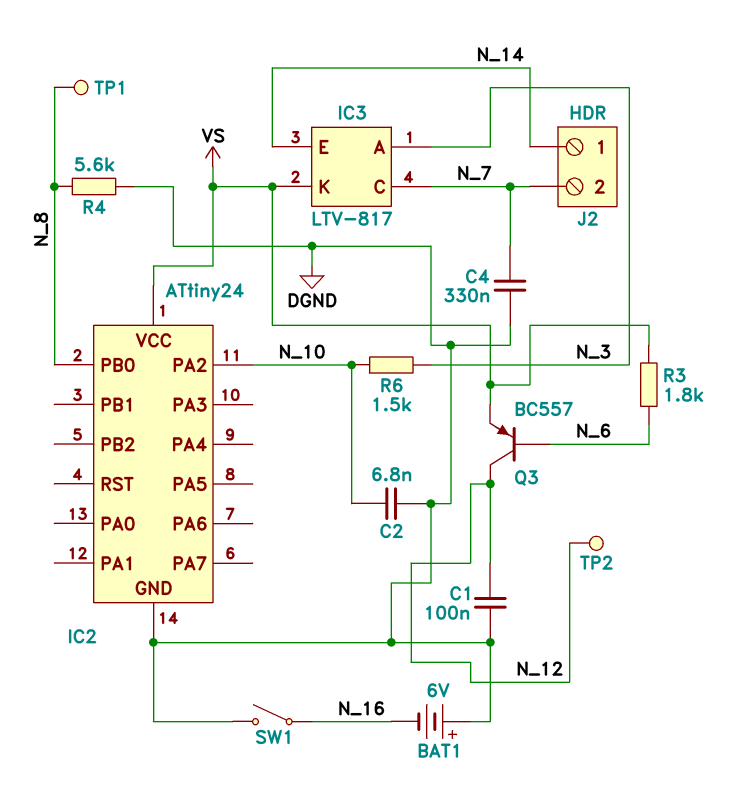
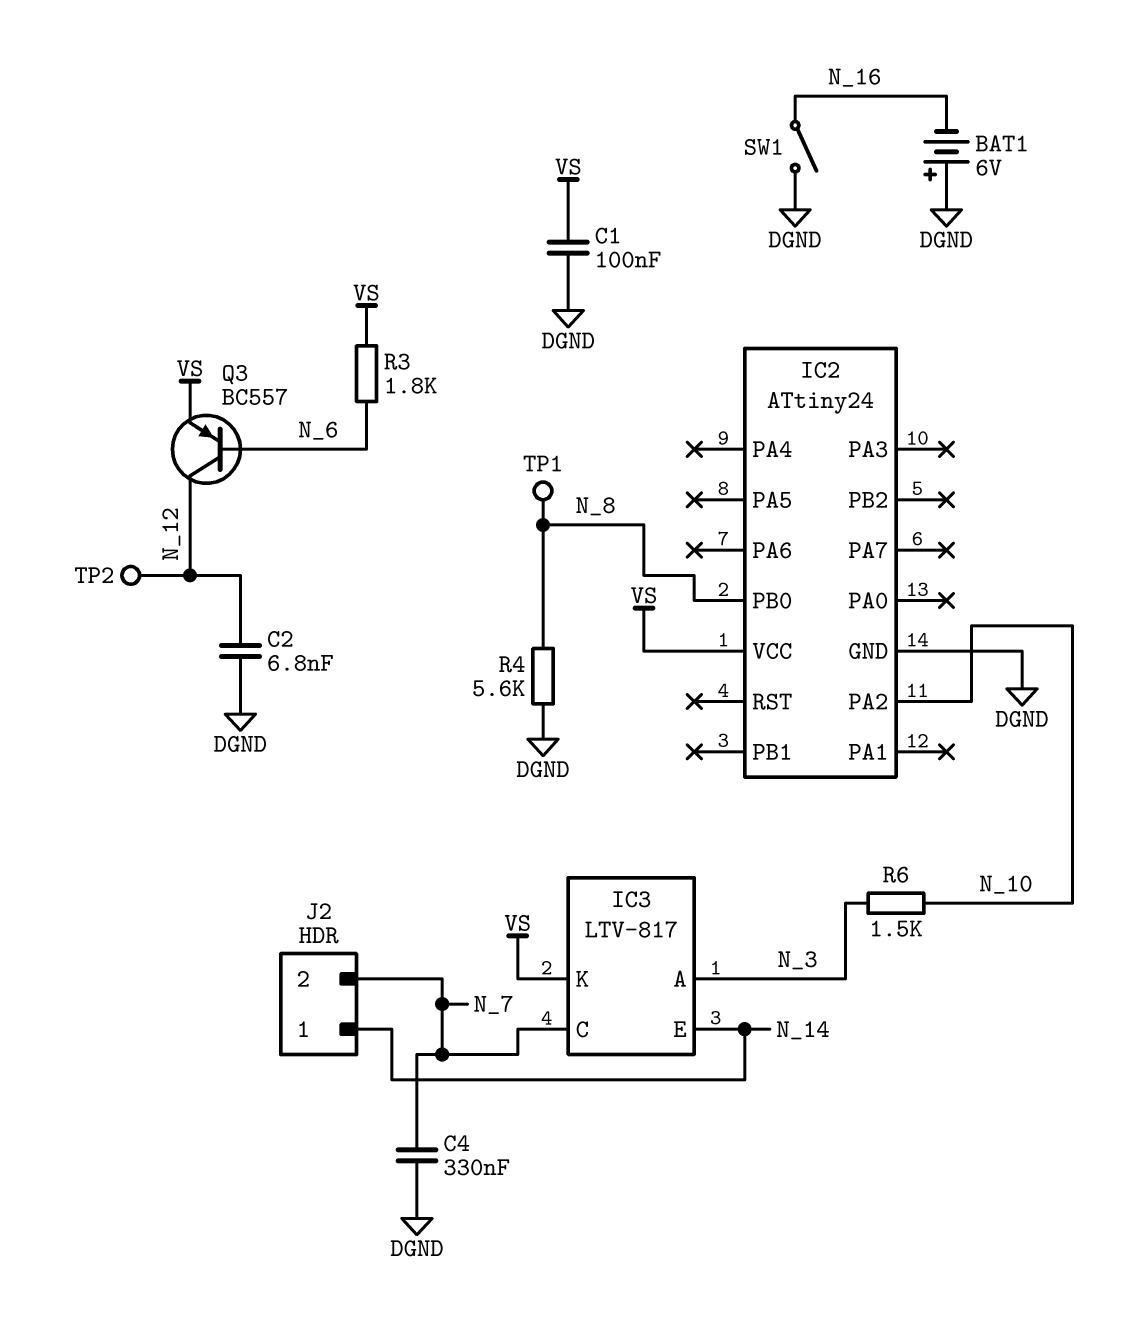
C1: 100nF (DGND, N_12) -> 100nF (DGND, VS)
C2: 6.8nF (DGND, N_10) -> 6.8nF (DGND, N_12)

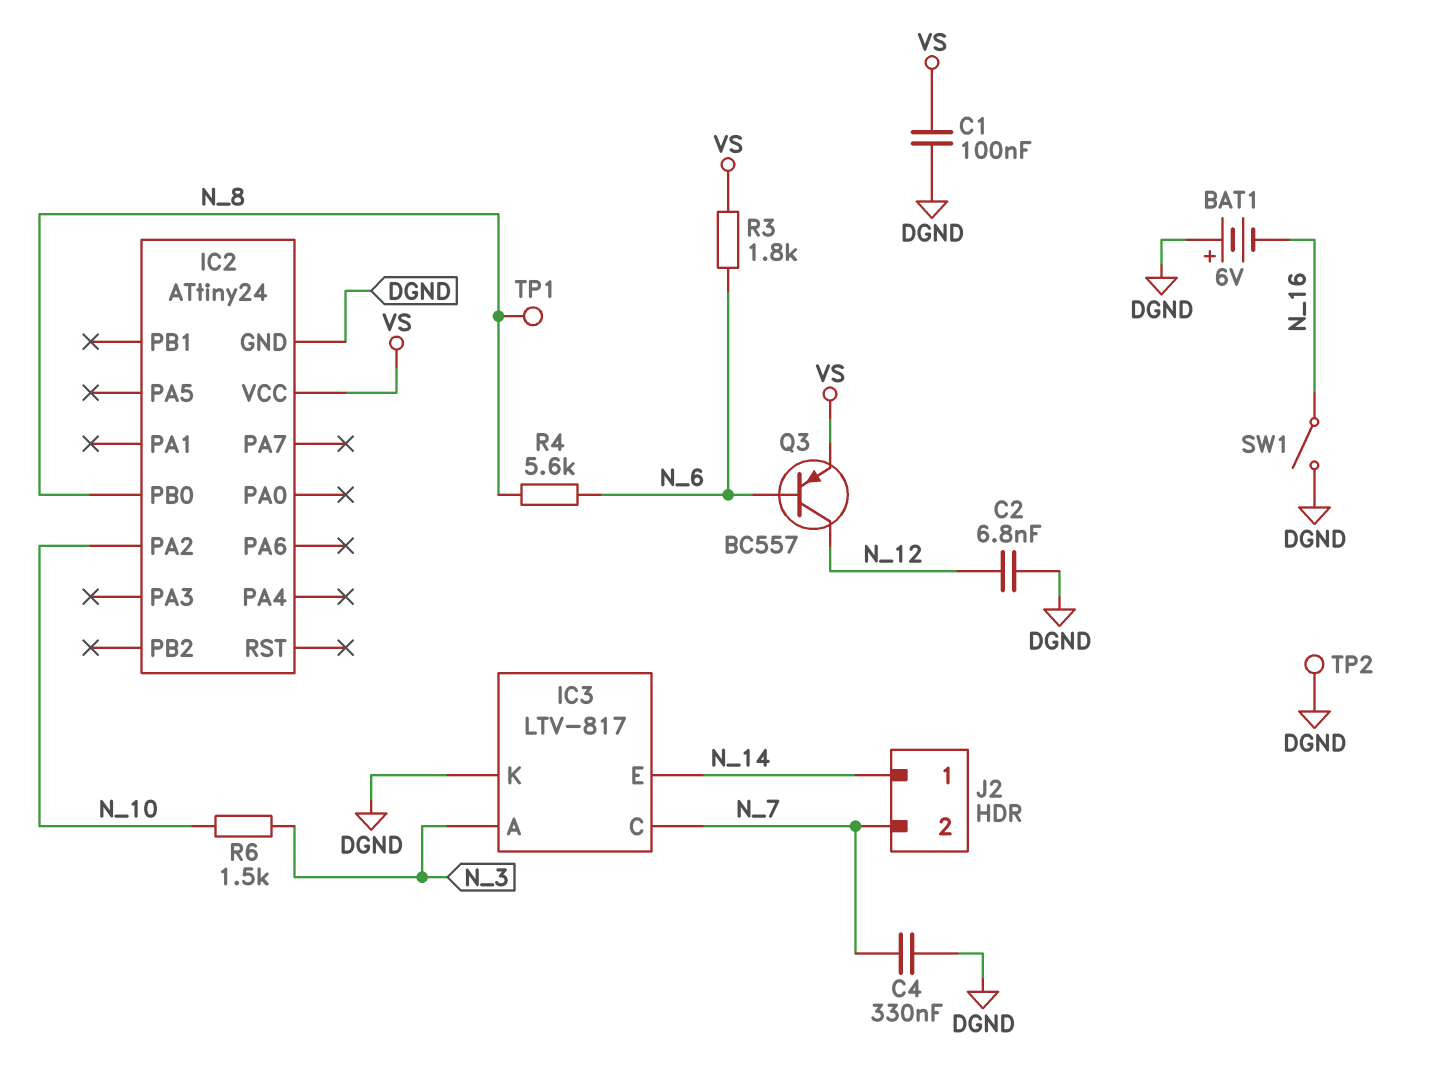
IC3 pin K: VS -> DGND
R4: 5.6k (DGND, N_8) -> 5.6k (N_6, N_8)
TP2: test point (N_12) -> test point (DGND)

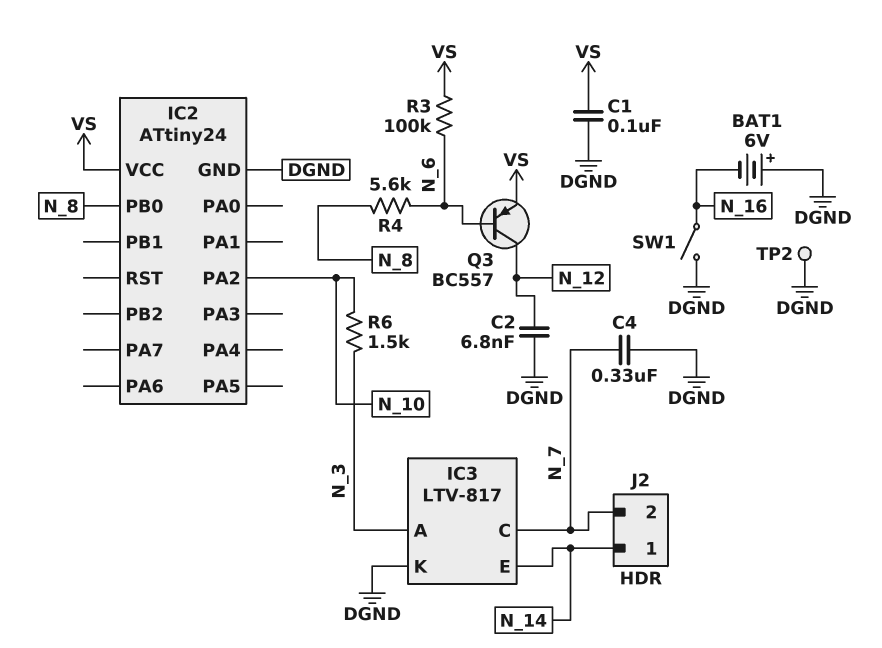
R3: 1.8k (N_6, VS) -> 100k (N_6, VS)
TP1: test point (N_8) -> none

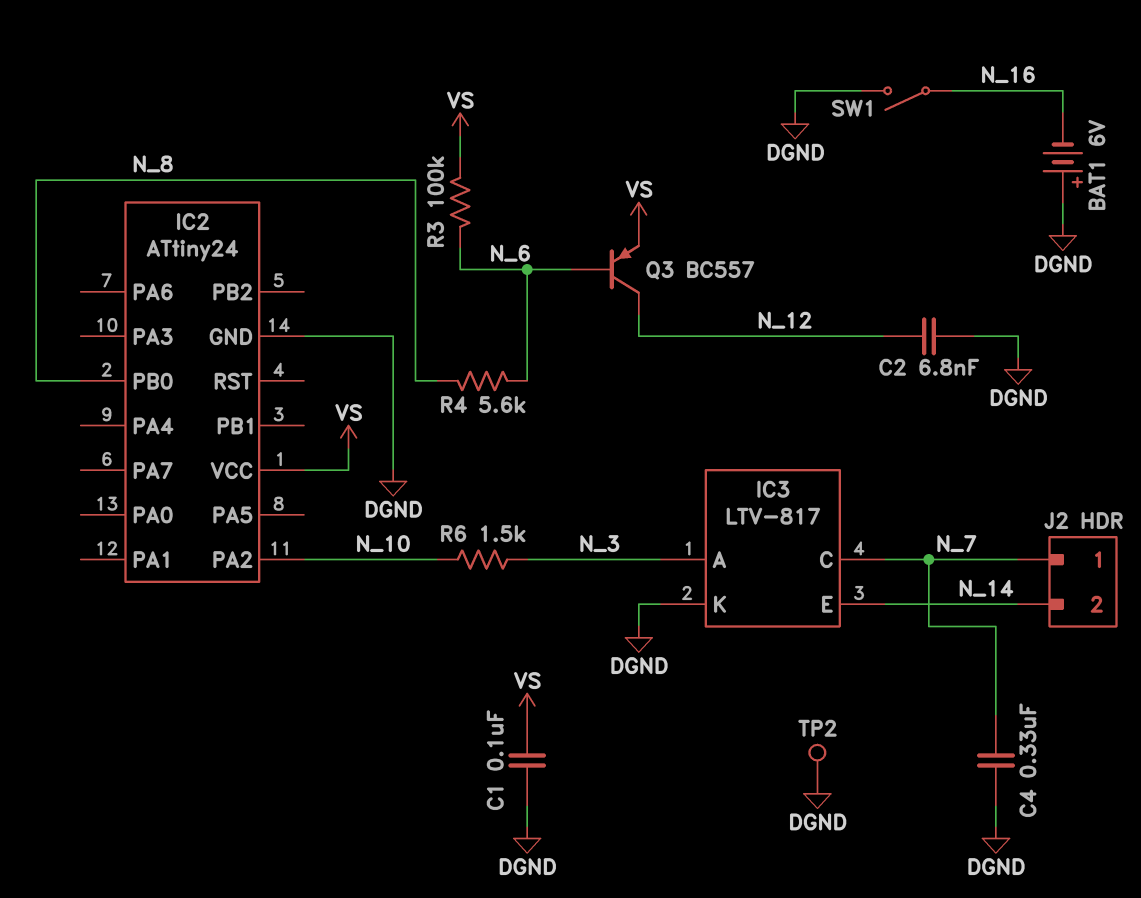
J2 pin 1: N_14 -> N_7
J2 pin 2: N_7 -> N_14

